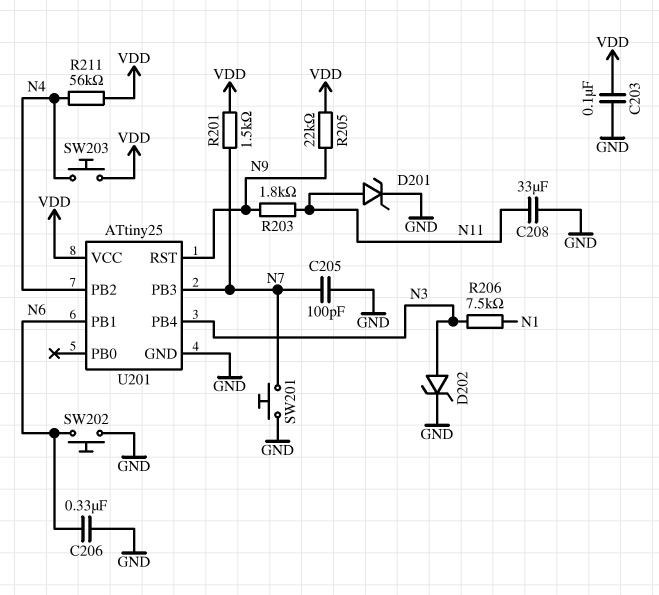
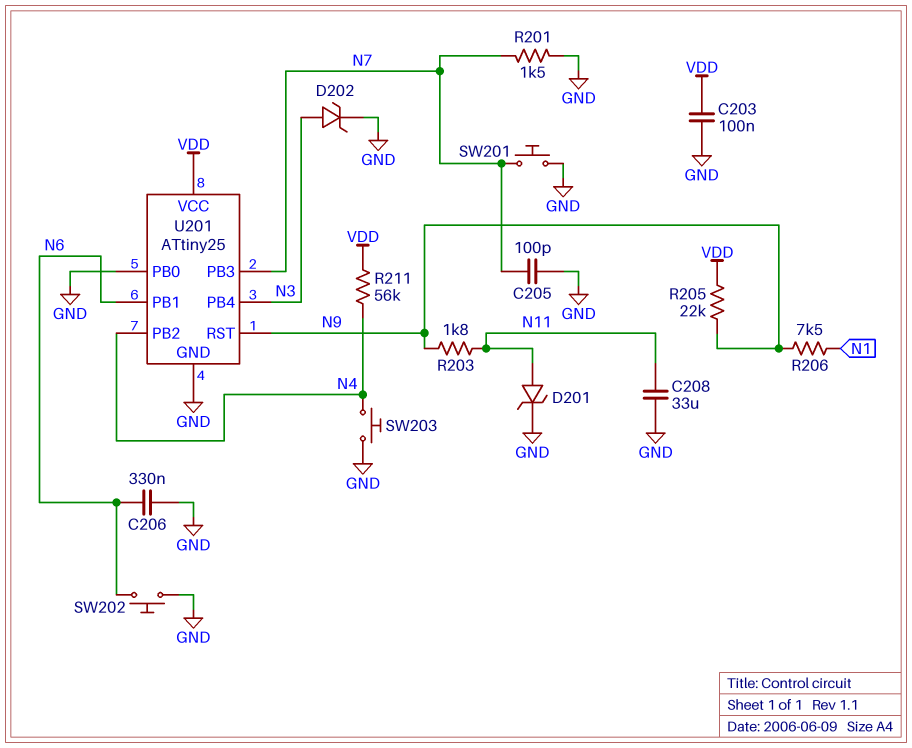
R201: 1.5k (N7, VDD) -> 1.5k (GND, N7)
R206: 7.5k (N1, N3) -> 7.5k (N1, N9)
SW203: button (N4, VDD) -> button (GND, N4)
U201 pin PB0: none -> GND

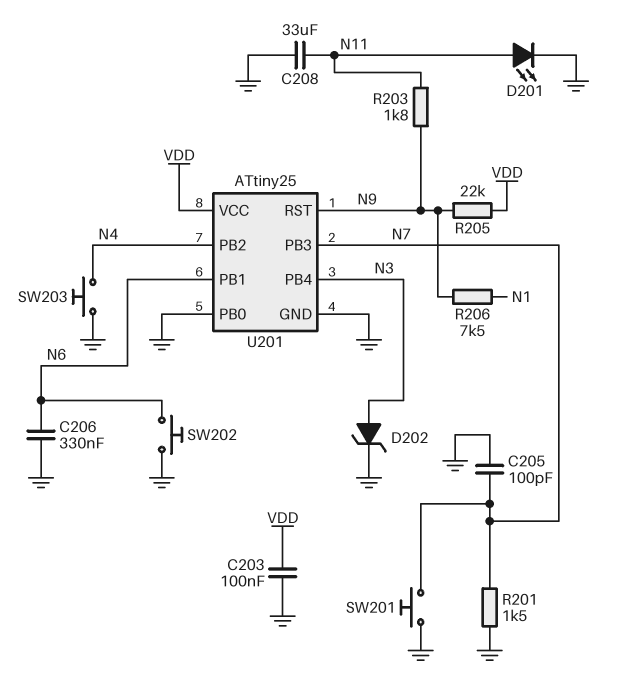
D201: zener (A N11, K GND) -> LED (A N11, K GND)
R211: 56k (N4, VDD) -> none

